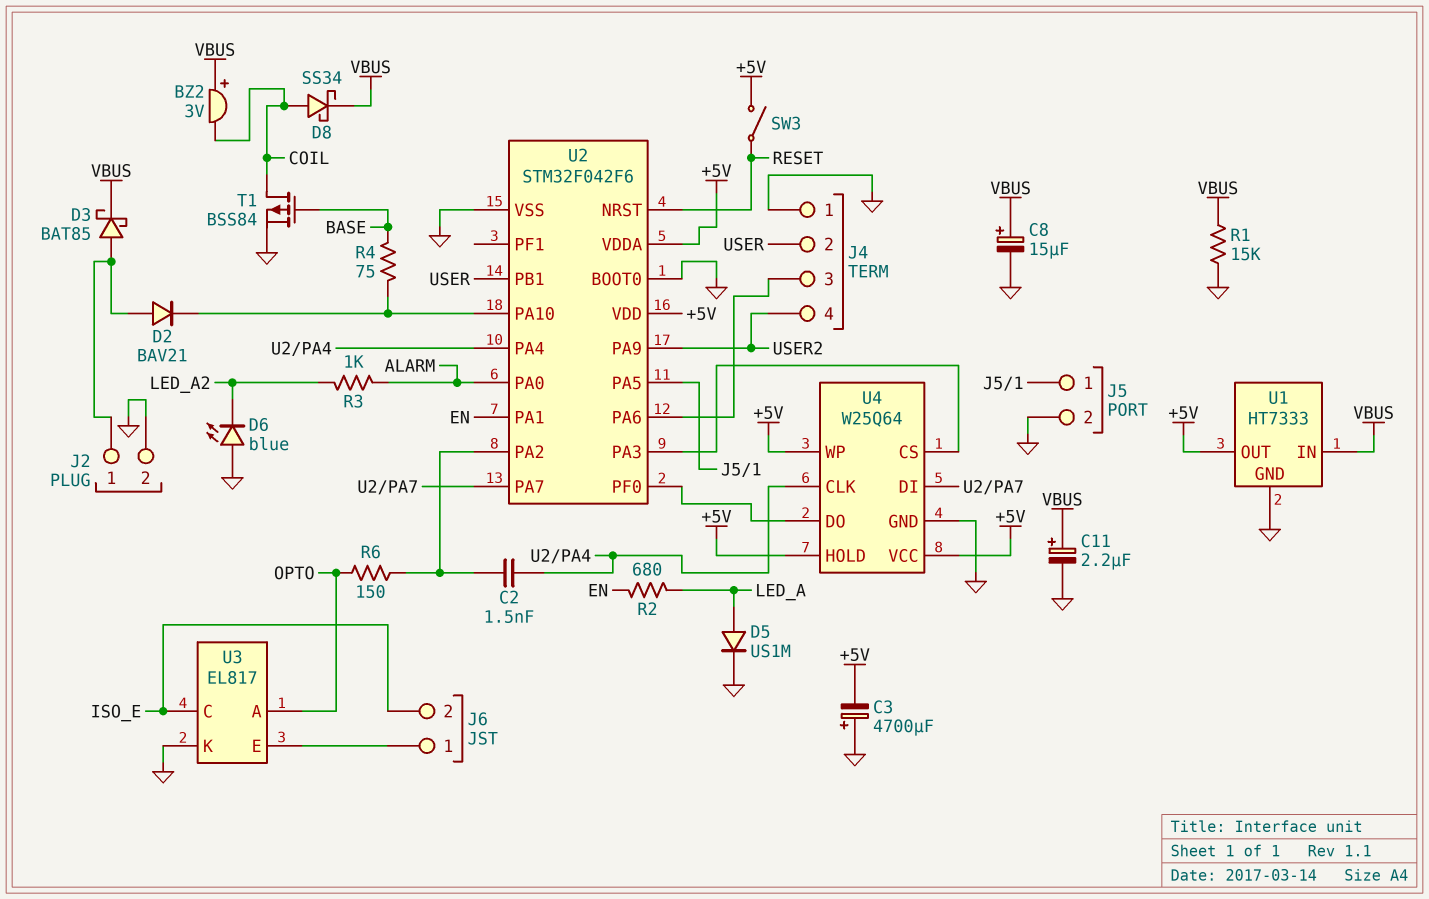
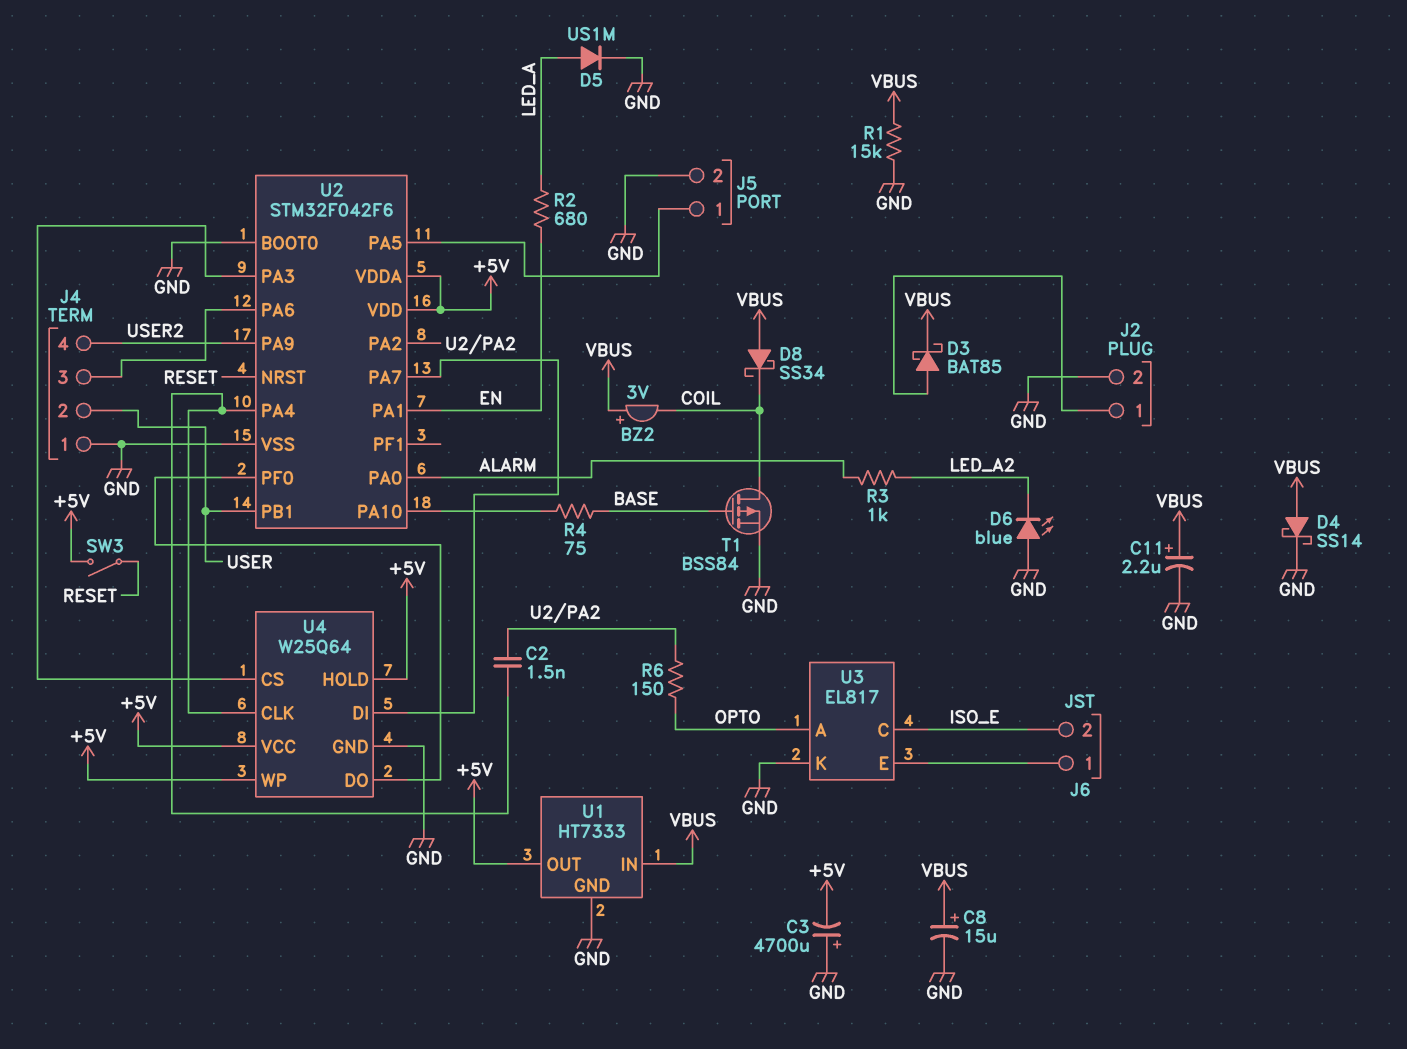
D2: diode BAV21 (A J2/1, K U2/PA10) -> none
D4: none -> schottky SS14 (A VBUS, K GND)
D8: schottky SS34 (A COIL, K VBUS) -> schottky SS34 (A VBUS, K COIL)

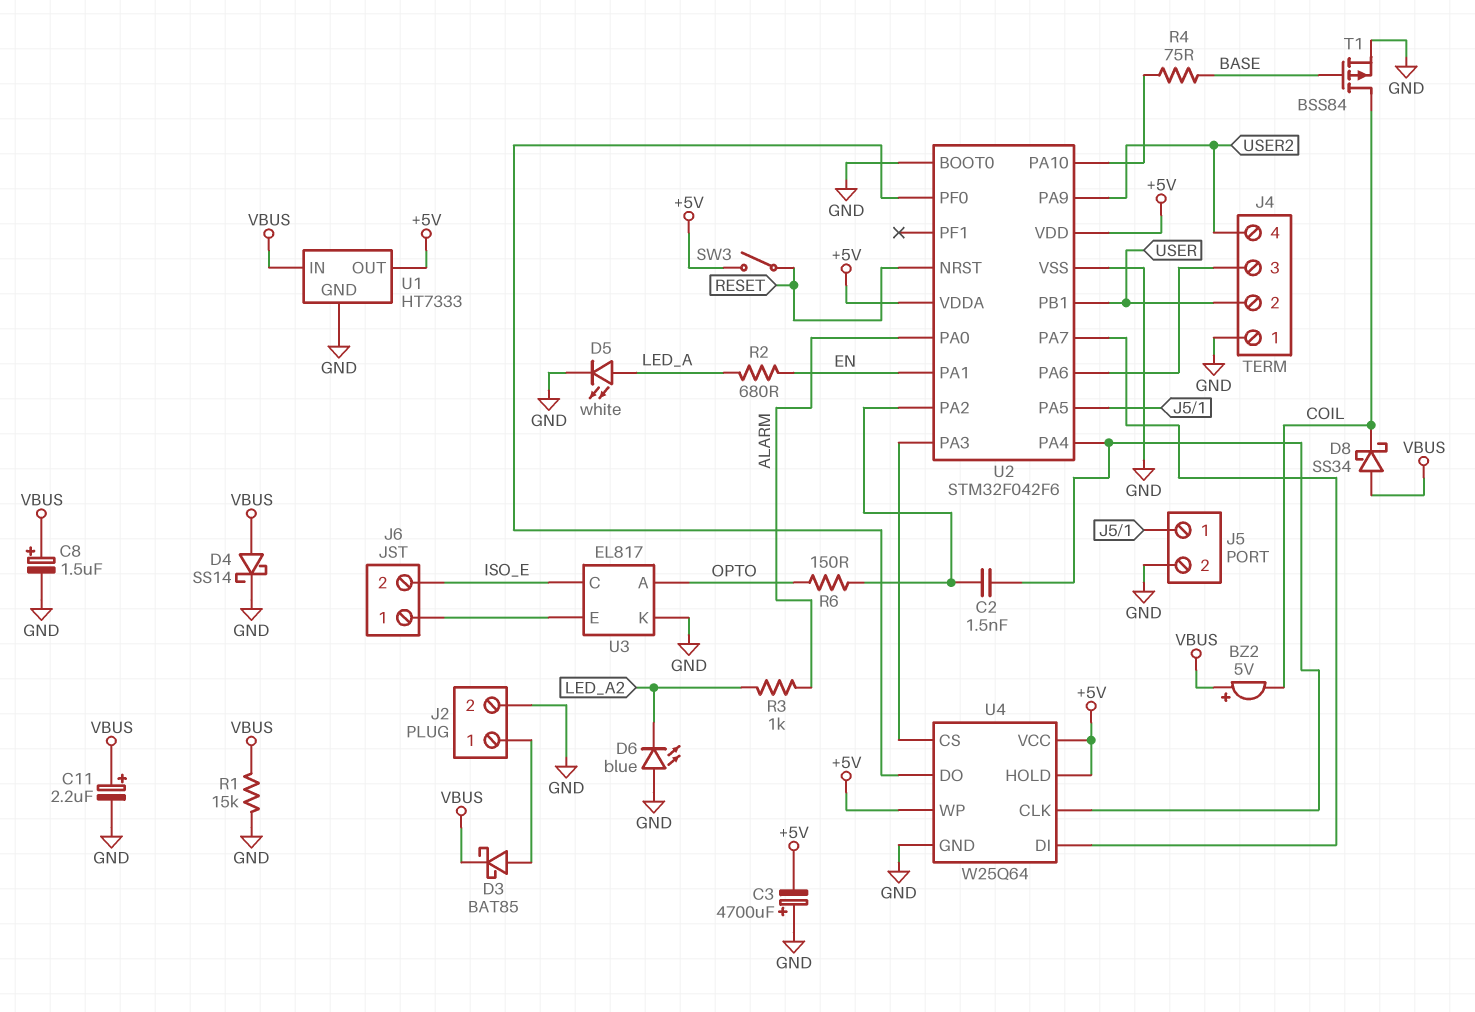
BZ2: buzzer 3V (plus VBUS, minus COIL) -> buzzer 5V (plus VBUS, minus COIL)
C8: 15uF (plus VBUS, minus GND) -> 1.5uF (plus VBUS, minus GND)
D5: diode US1M (A LED_A, K GND) -> LED white (A LED_A, K GND)

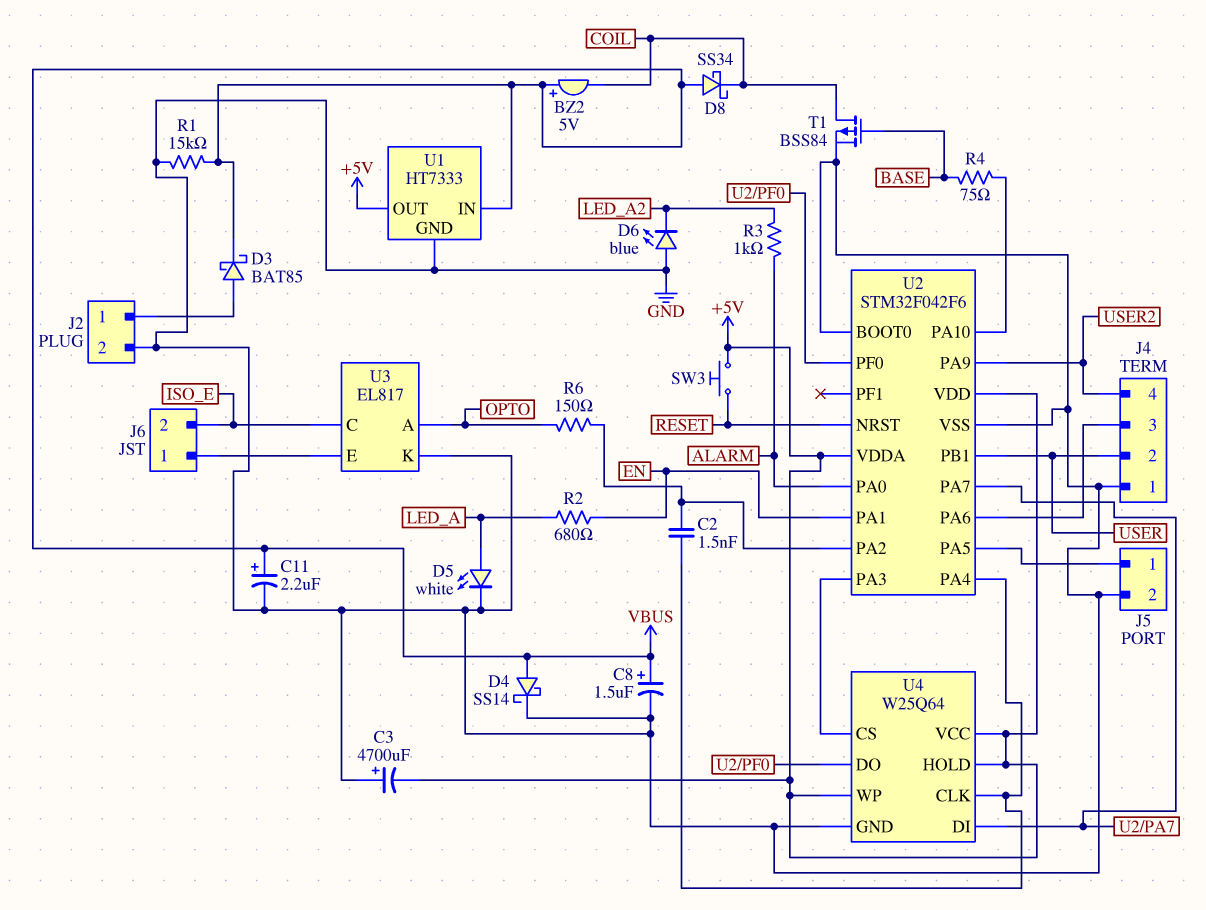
SW3: switch (+5V, RESET) -> button (+5V, RESET)

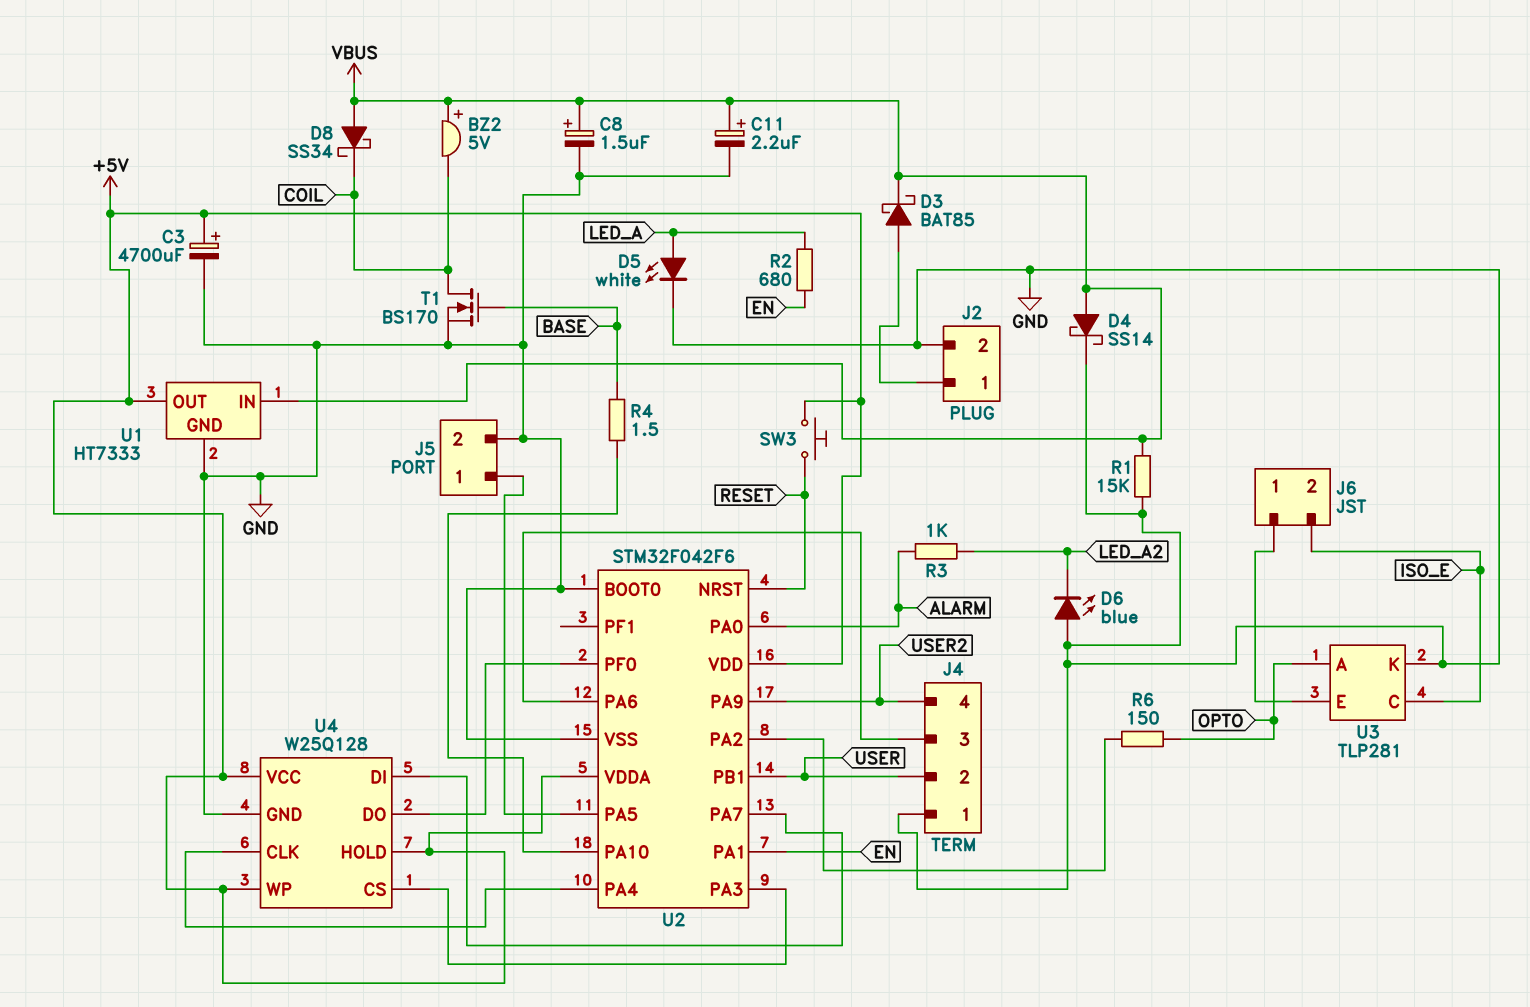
C2: 1.5nF (U2/PA2, U2/PA4) -> none
C3: 4700uF (plus GND, minus +5V) -> 4700uF (plus +5V, minus GND)
R4: 75 (BASE, U2/PA10) -> 1.5 (BASE, U2/PA10)
T1: PMOS BSS84 (G BASE, D COIL, S GND) -> NMOS BS170 (G BASE, D COIL, S GND)
U3: EL817 -> TLP281
U4: W25Q64 -> W25Q128

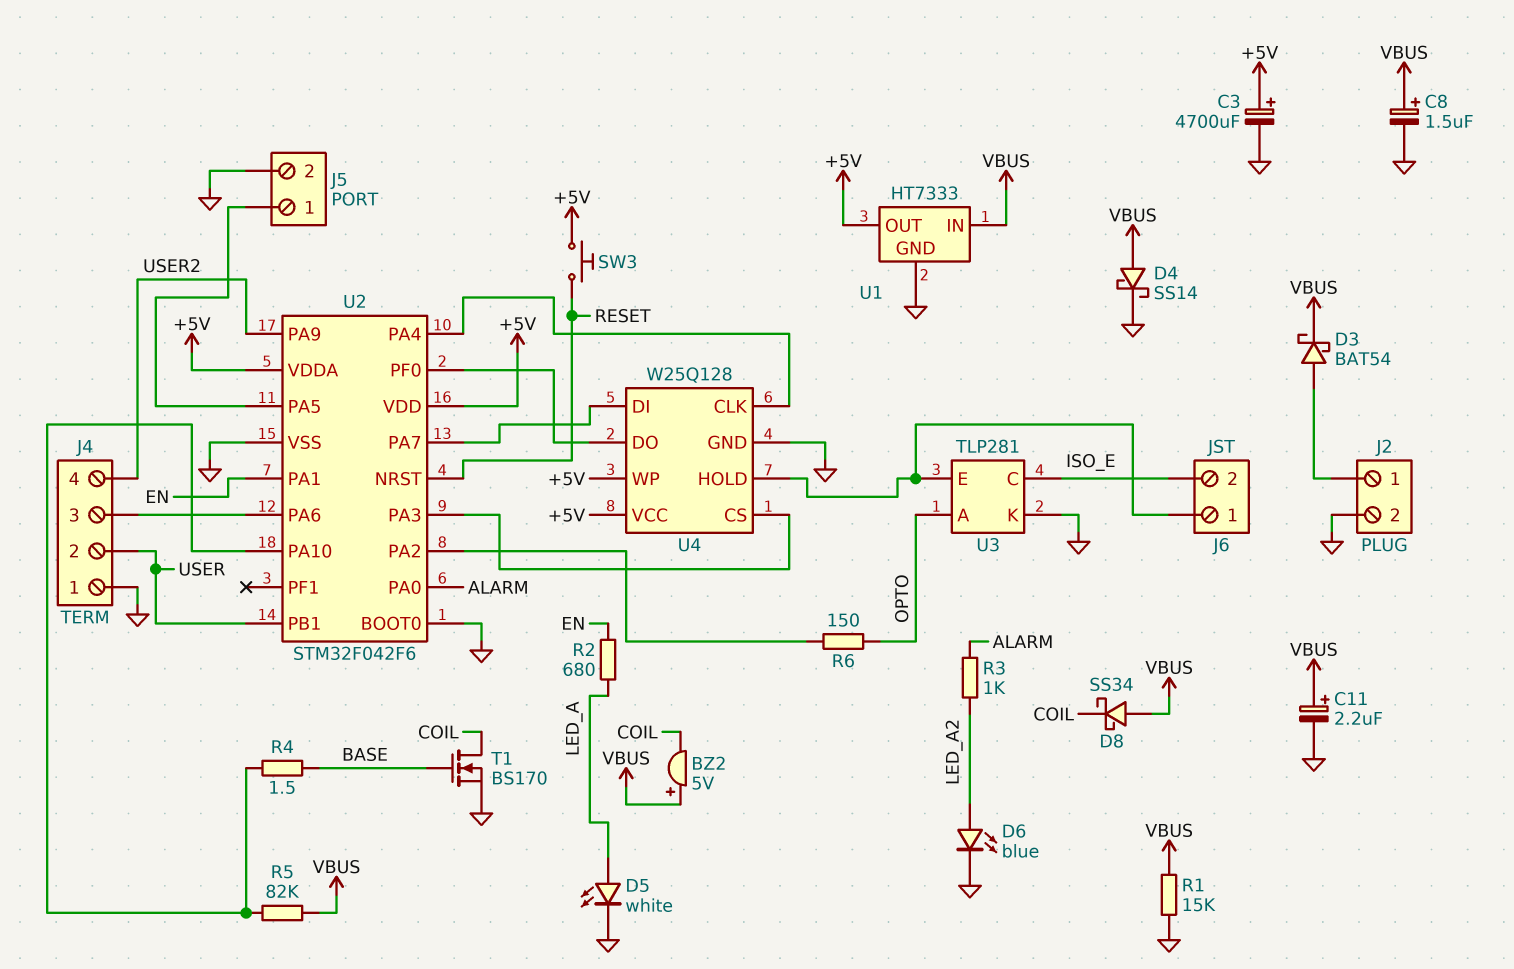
D3: schottky BAT85 (A J2/1, K VBUS) -> schottky BAT54 (A J2/1, K VBUS)
D6: LED blue (A GND, K LED_A2) -> LED blue (A LED_A2, K GND)
R5: none -> 82k (U2/PA10, VBUS)
U4 pin HOLD: +5V -> J6/1

